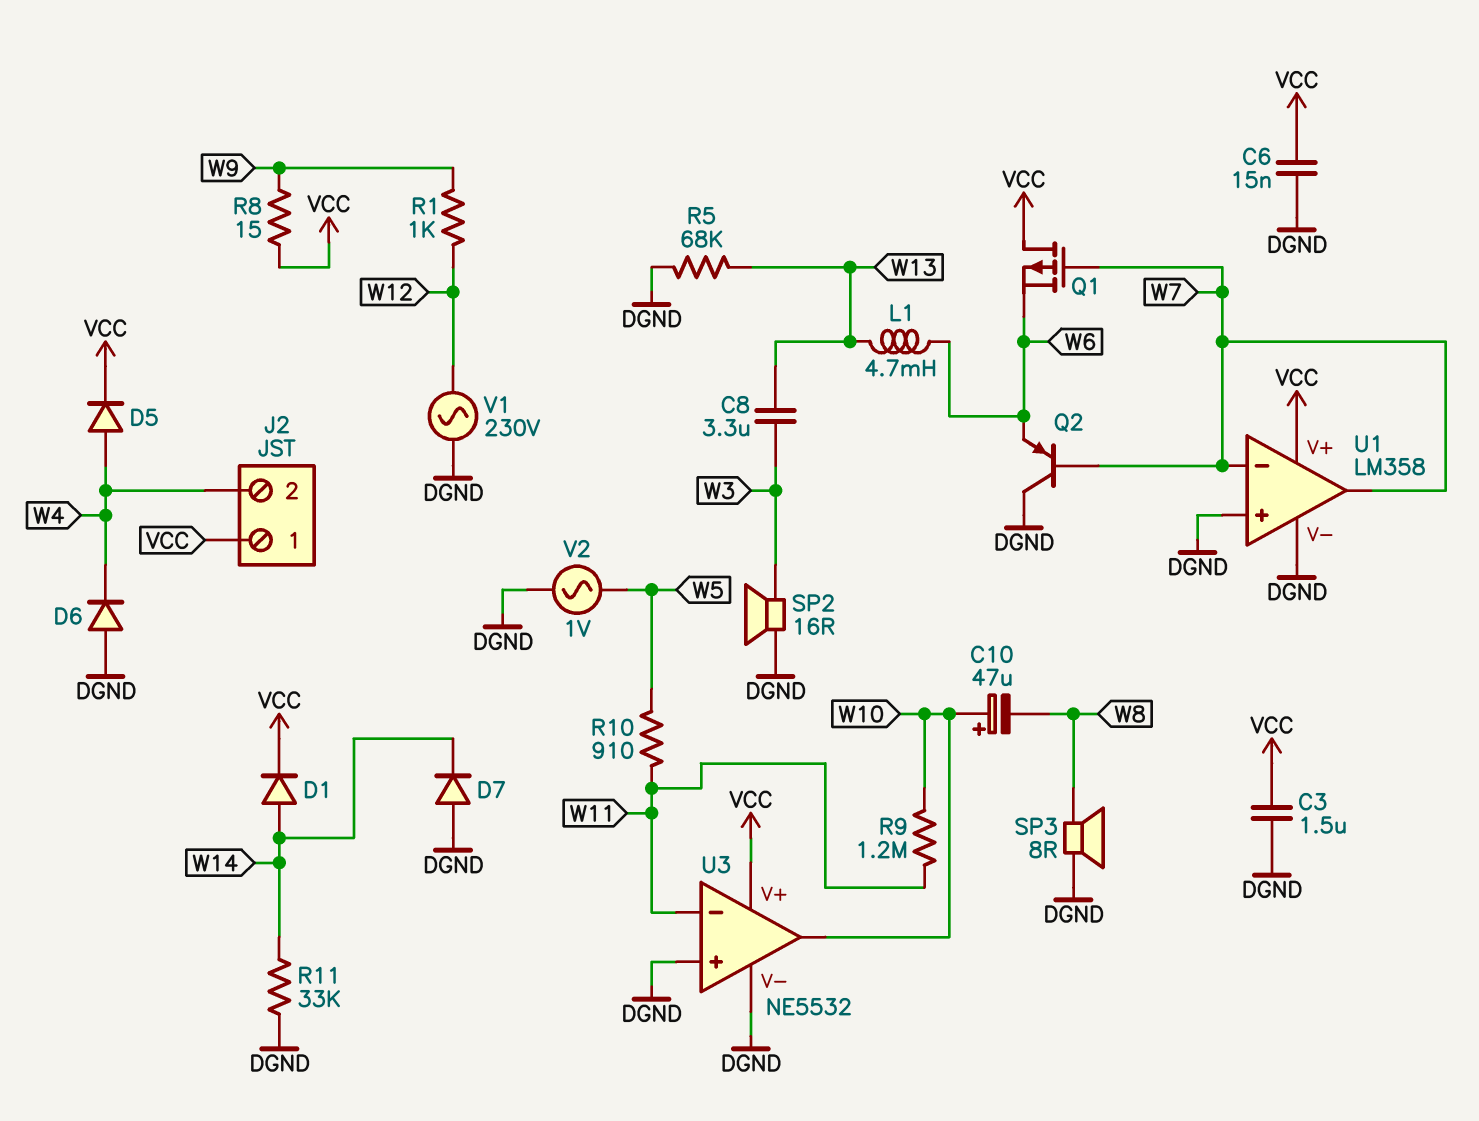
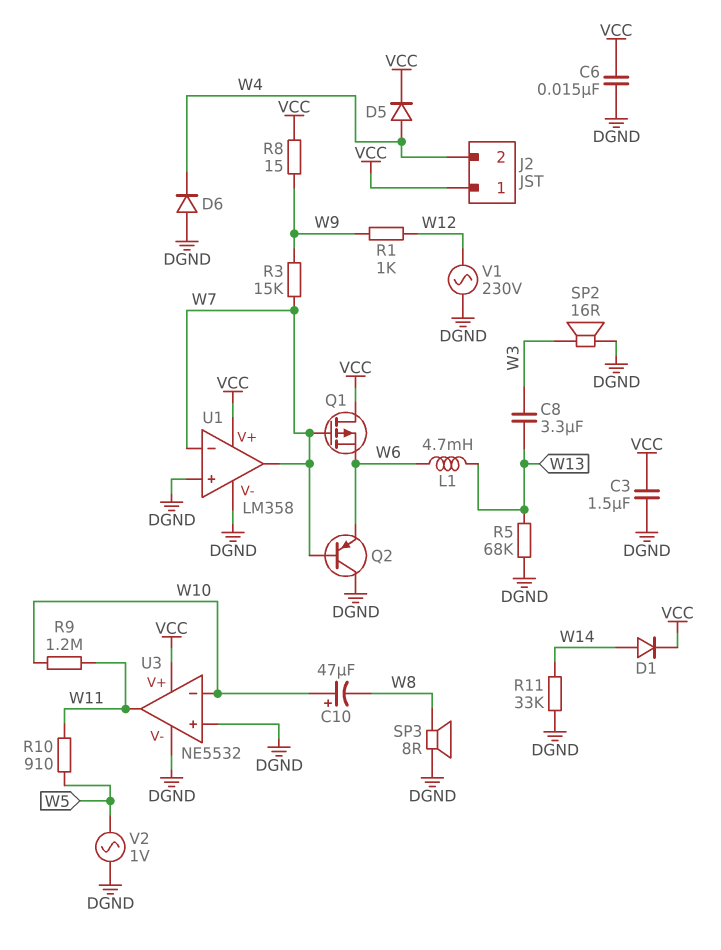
D7: diode (A DGND, K W14) -> none
R3: none -> 15k (W7, W9)
U3 pin in-: W11 -> W10
U3 pin out: W10 -> W11

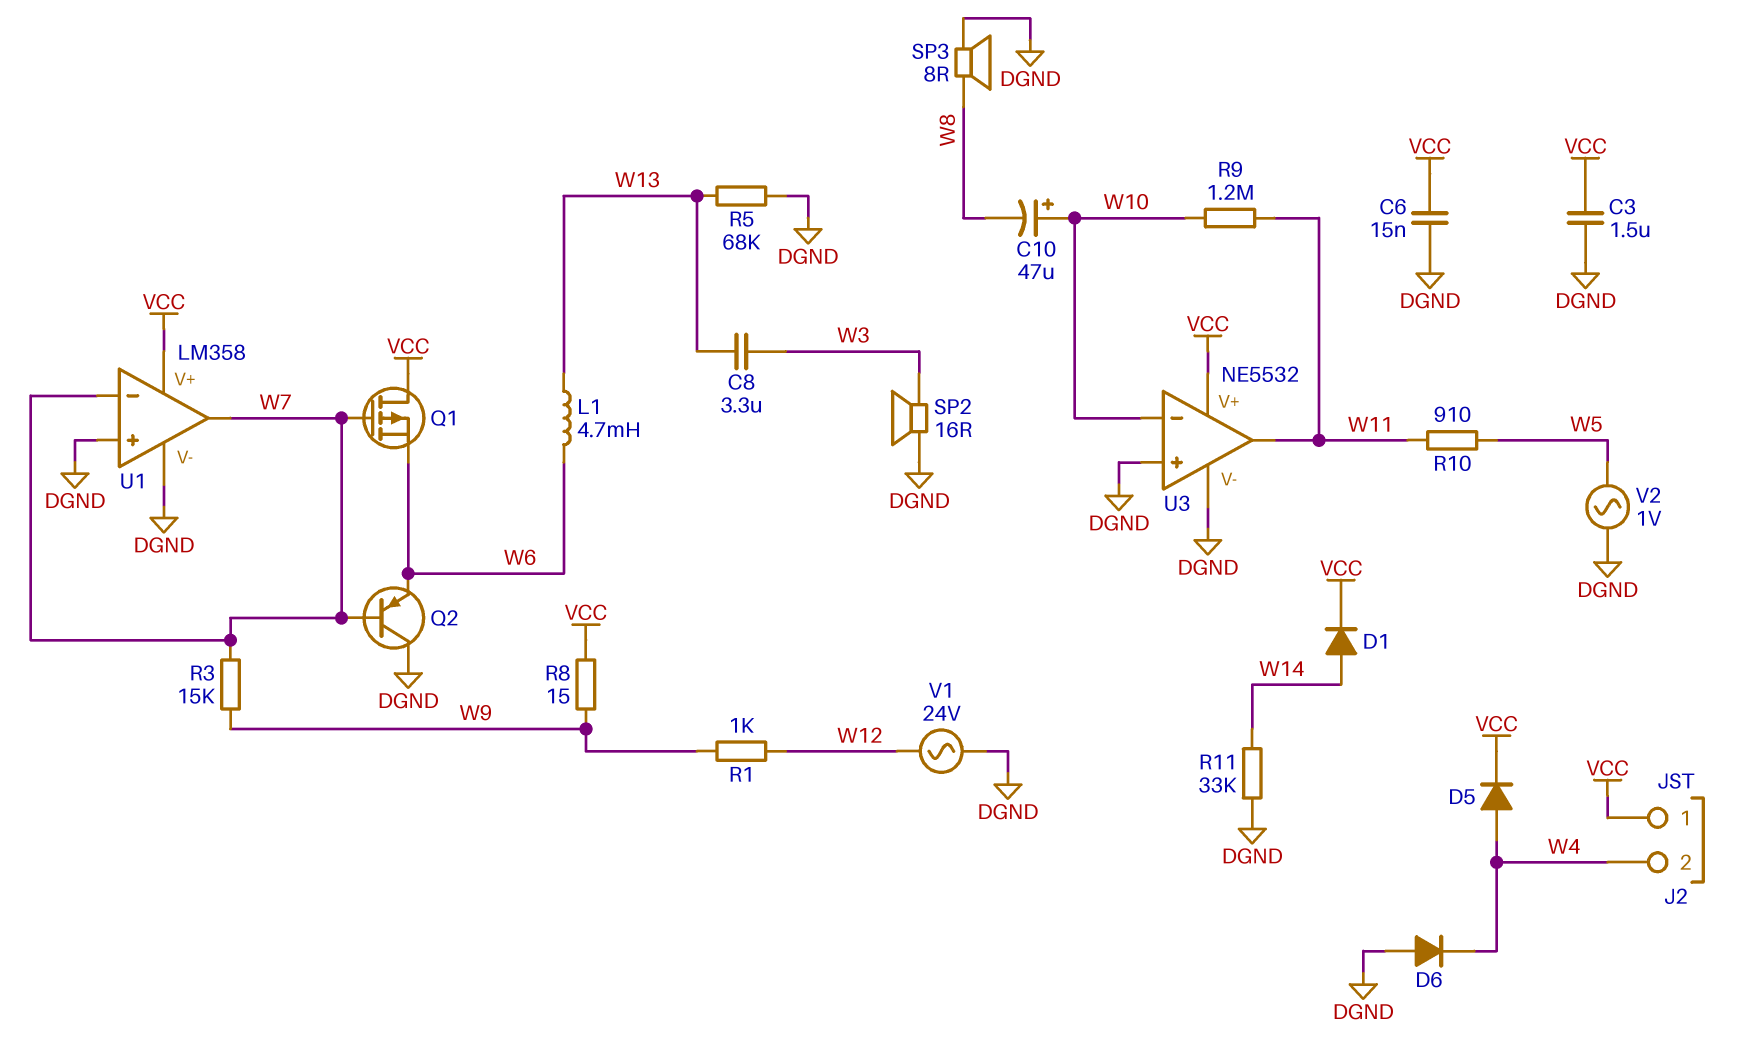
V1: AC 230V (DGND, W12) -> AC 24V (DGND, W12)

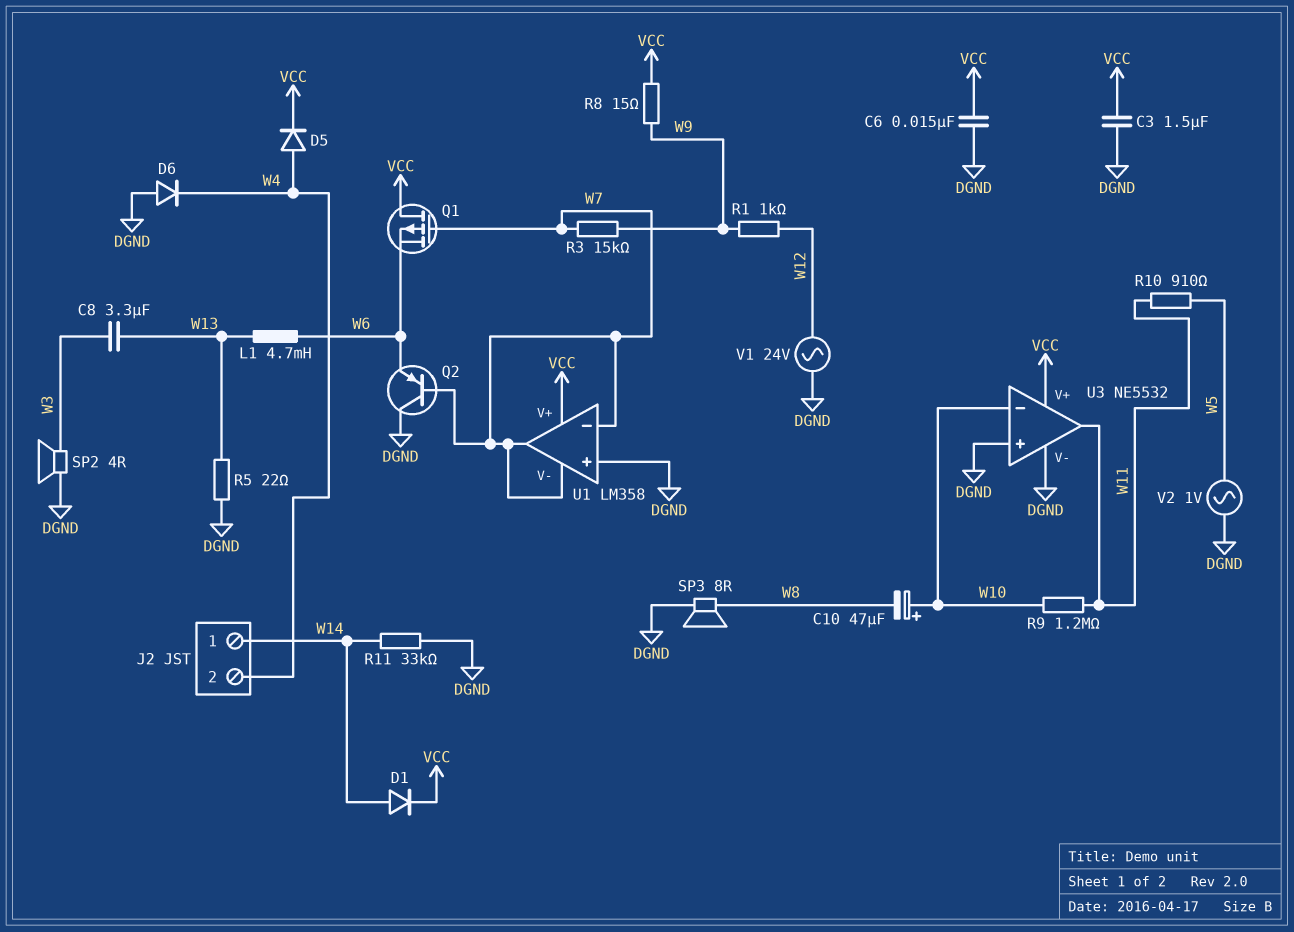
J2 pin 1: VCC -> W14
R5: 68k (DGND, W13) -> 22 (DGND, W13)
SP2: speaker 16R (DGND, W3) -> speaker 4R (DGND, W3)
U1 pin V-: DGND -> W7

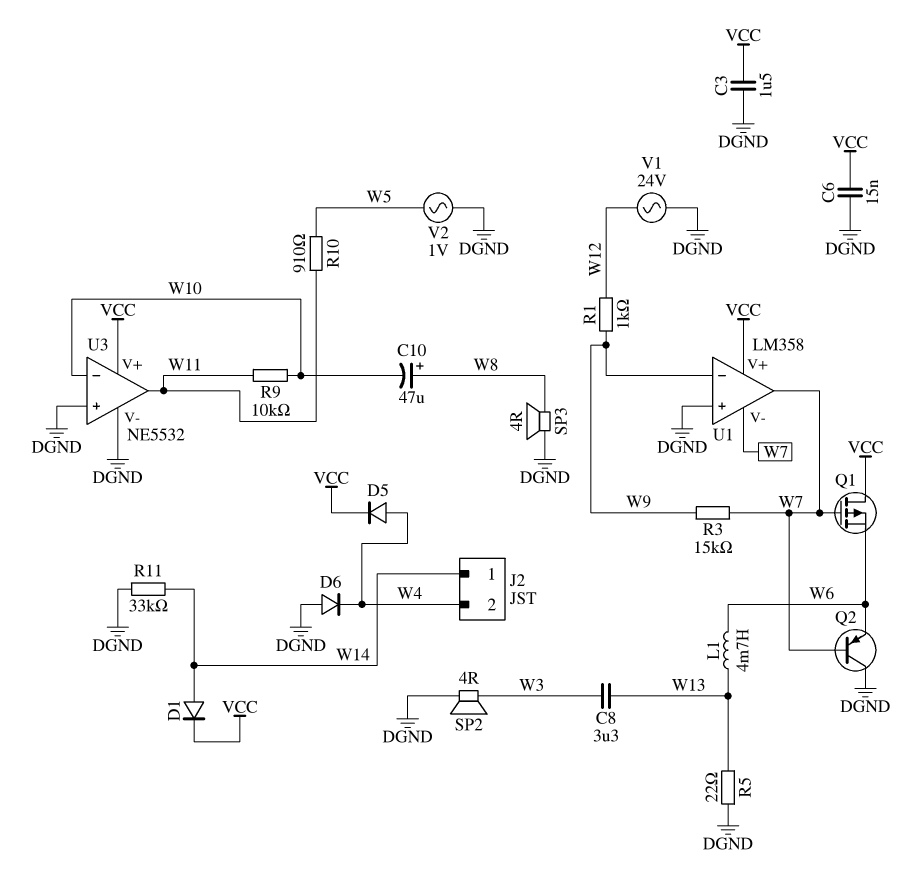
C10: 47uF (plus W10, minus W8) -> 47uF (plus W8, minus W10)
R8: 15 (VCC, W9) -> none
R9: 1.2M (W10, W11) -> 10k (W10, W11)
SP3: speaker 8R (DGND, W8) -> speaker 4R (DGND, W8)
U1 pin in-: W7 -> W9

